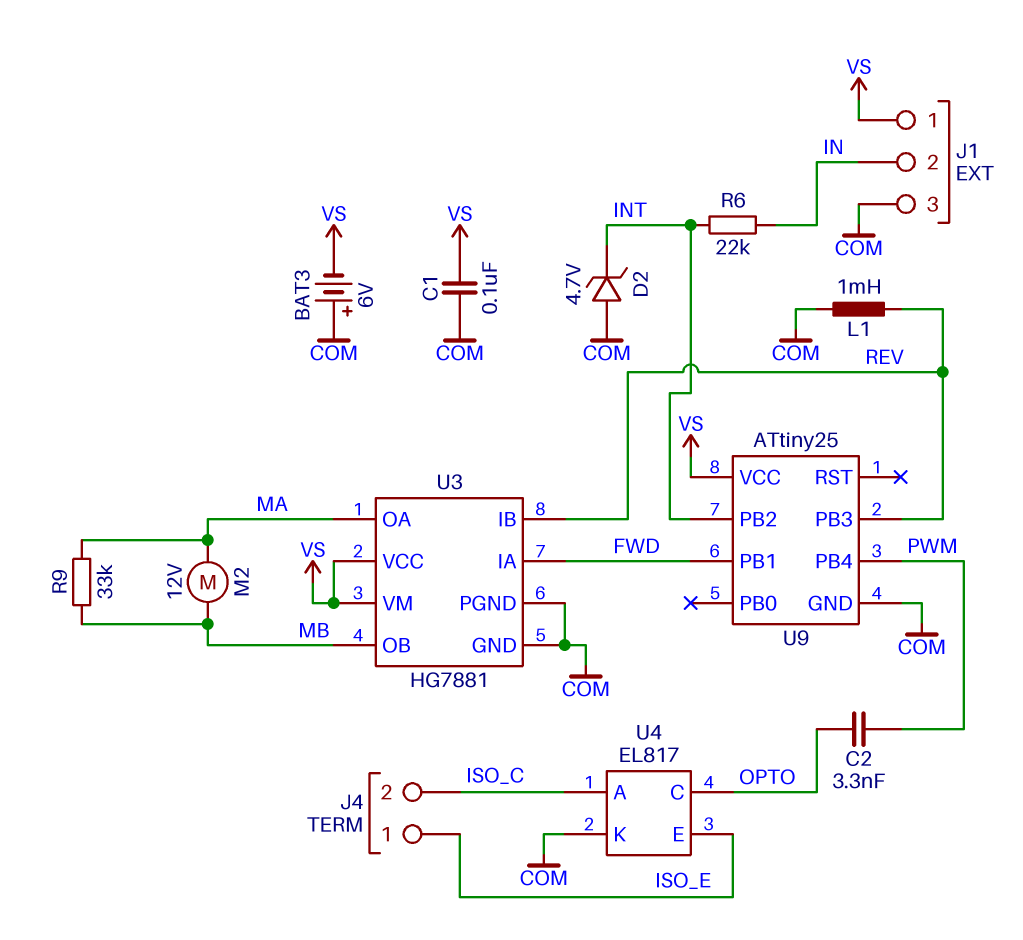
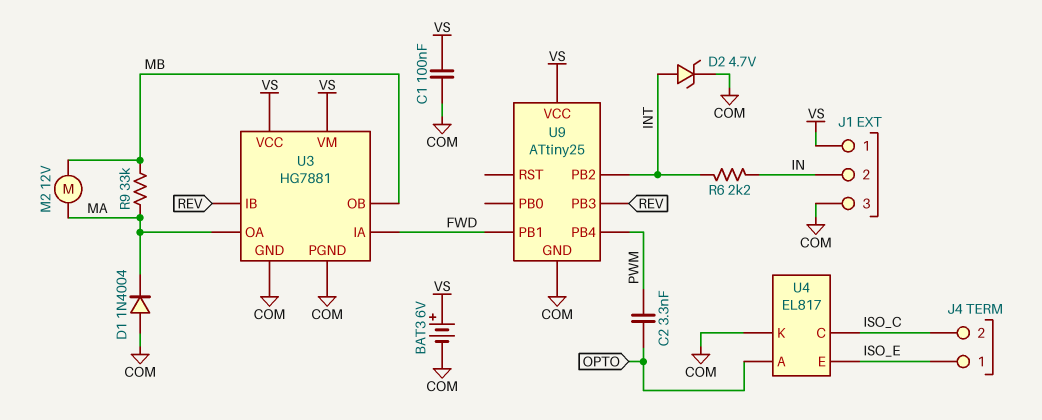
BAT3: 6V (plus COM, minus VS) -> 6V (plus VS, minus COM)
D1: none -> diode 1N4004 (A COM, K MA)
D2: zener 4.7V (A COM, K INT) -> zener 4.7V (A INT, K COM)
L1: 1mH (COM, REV) -> none
R6: 22k (IN, INT) -> 2.2k (IN, INT)
U4 pin A: ISO_C -> OPTO
U4 pin C: OPTO -> ISO_C

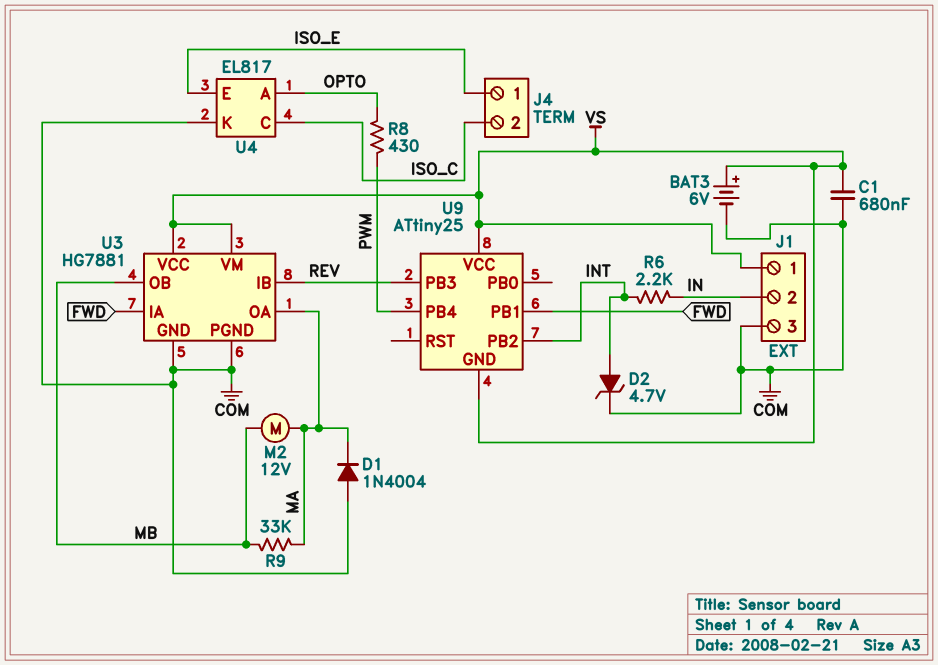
C1: 100nF (COM, VS) -> 680nF (COM, VS)
C2: 3.3nF (OPTO, PWM) -> none
R8: none -> 430 (OPTO, PWM)
U9 pin GND: COM -> VS

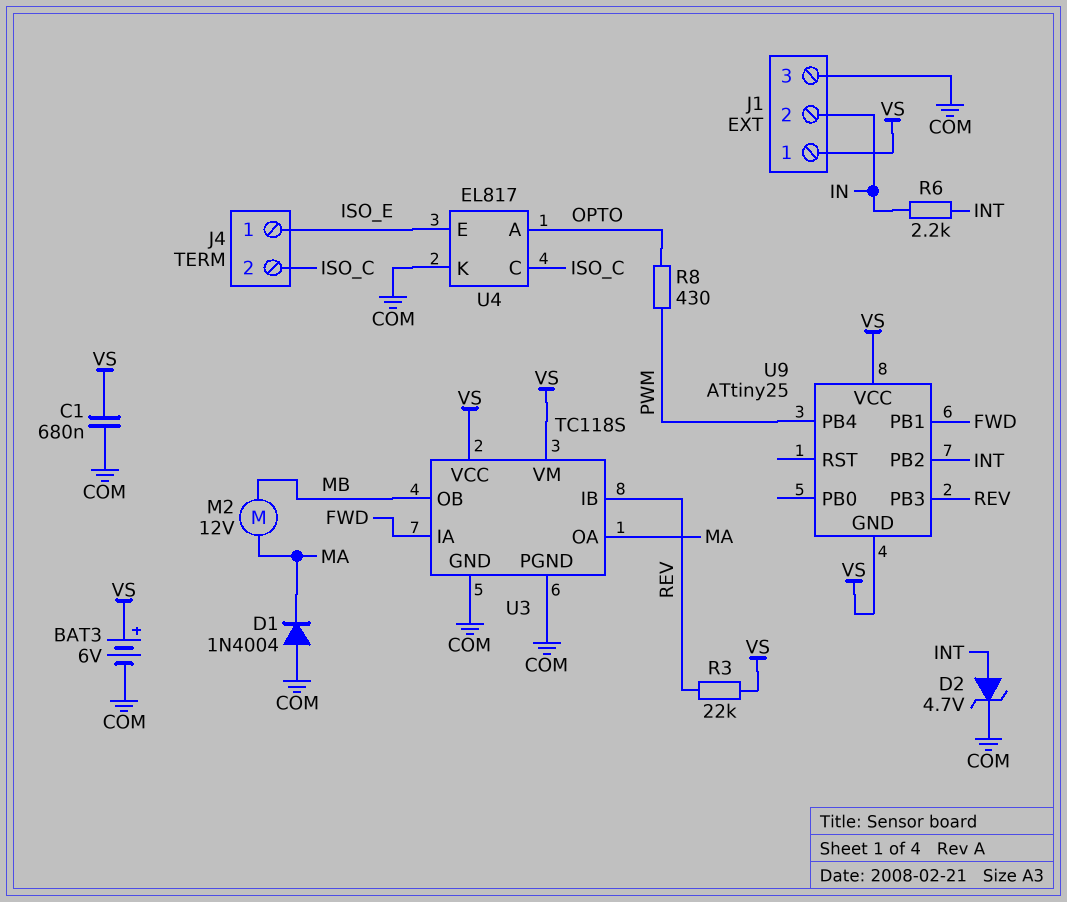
R3: none -> 22k (REV, VS)
R9: 33k (MA, MB) -> none
U3: HG7881 -> TC118S

